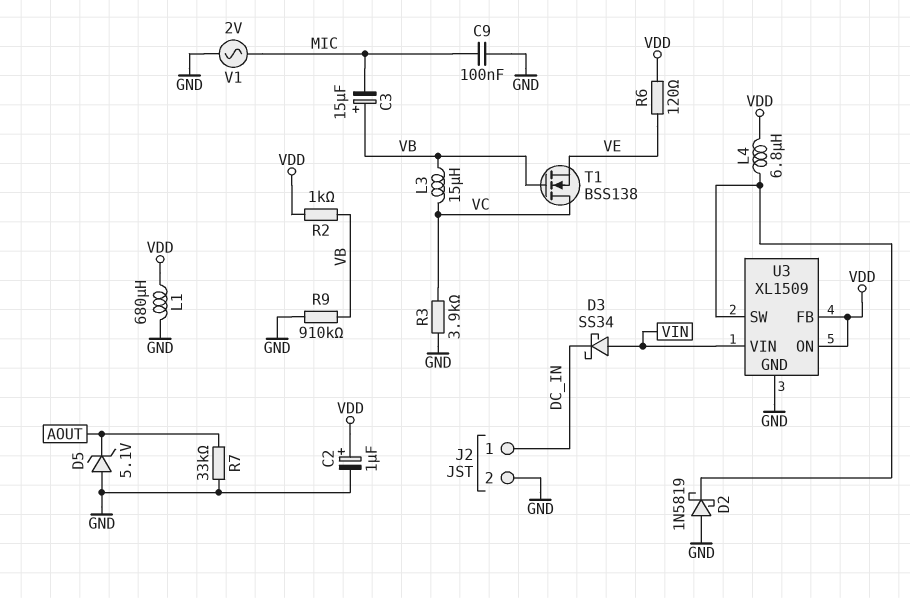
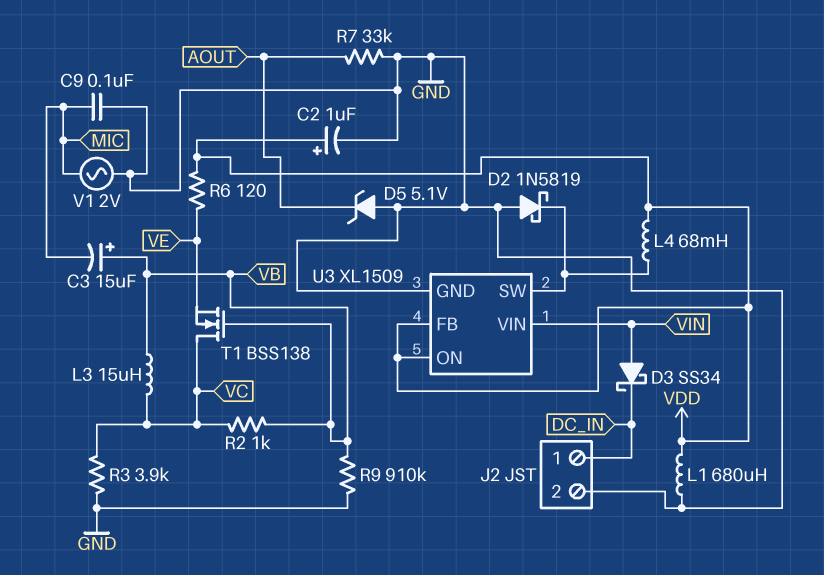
L4: 6.8uH (U3/SW, VDD) -> 68mH (U3/SW, VDD)
R2: 1k (VB, VDD) -> 1k (VB, VC)

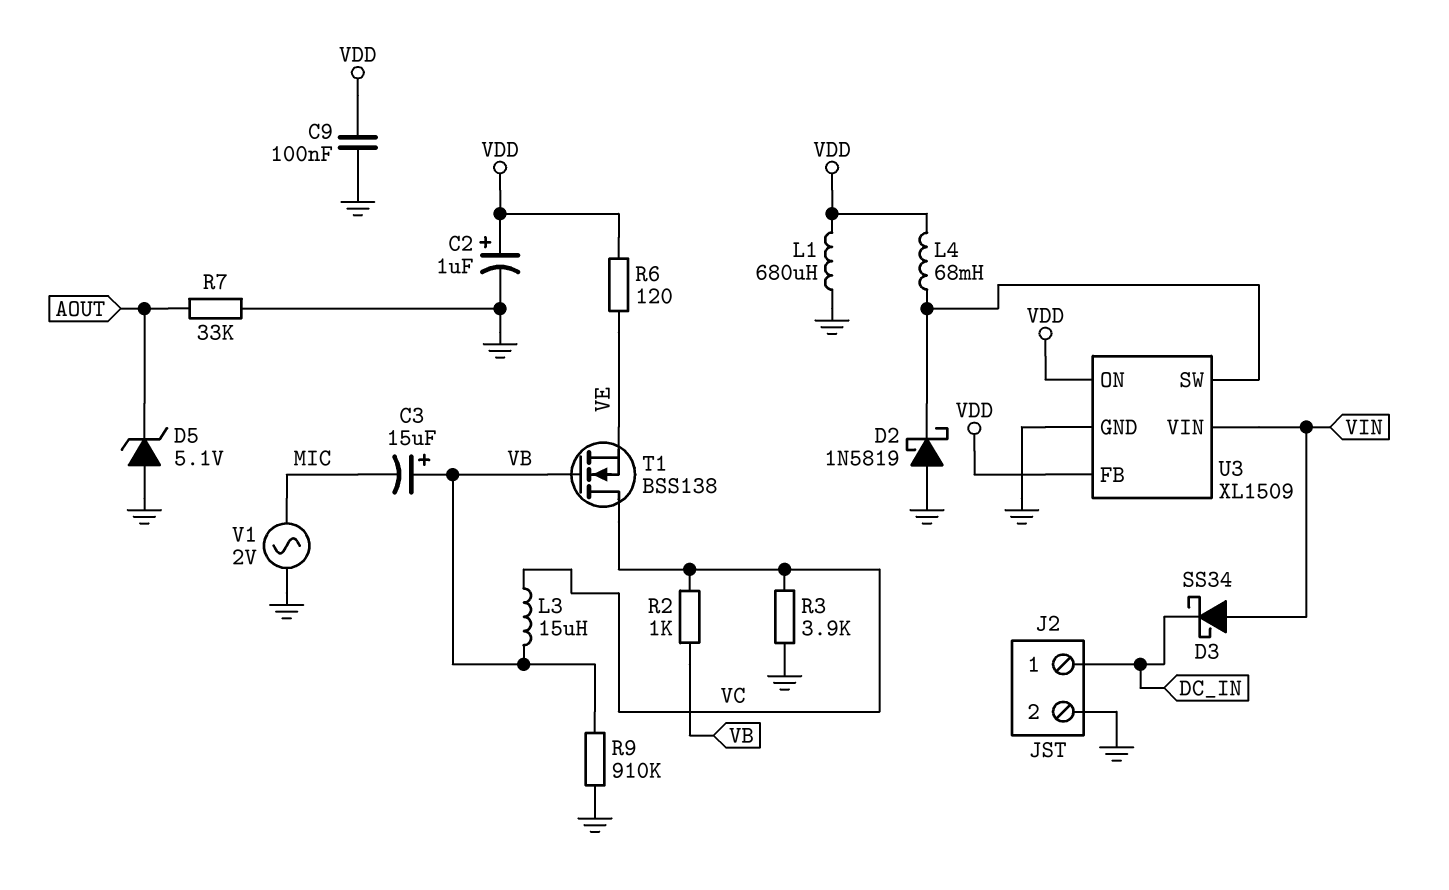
C9: 100nF (GND, MIC) -> 100nF (GND, VDD)

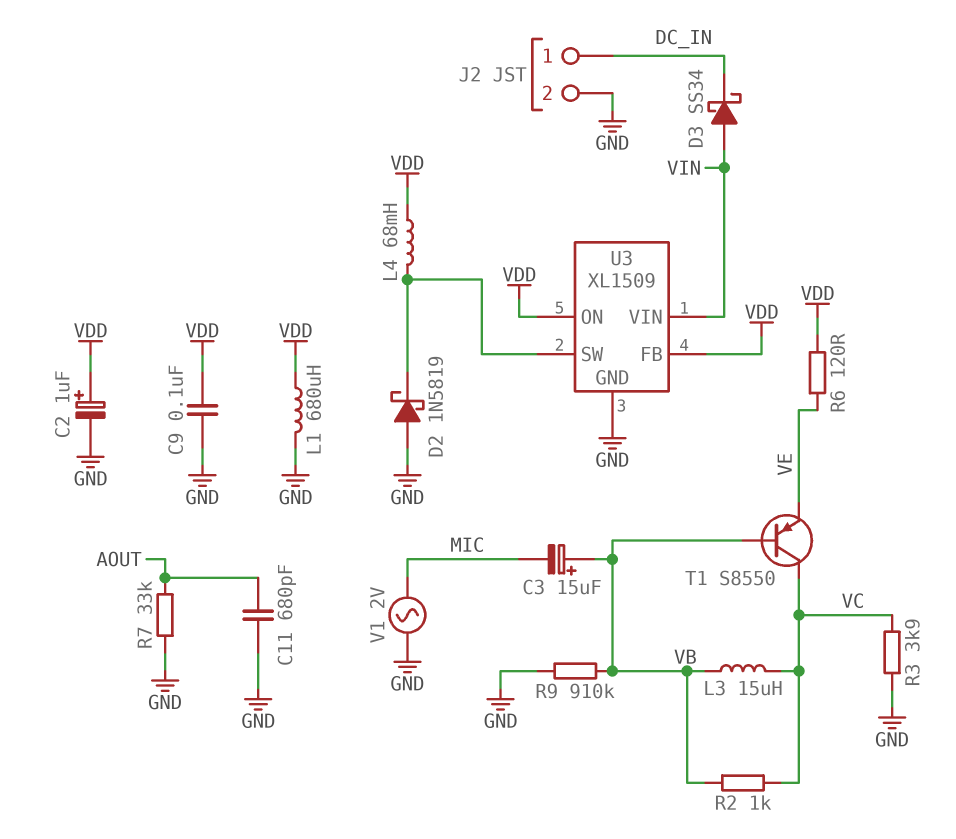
C11: none -> 680pF (AOUT, GND)
D5: zener 5.1V (A GND, K AOUT) -> none
T1: NMOS BSS138 (G VB, D VC, S VE) -> PNP S8550 (B VB, C VC, E VE)

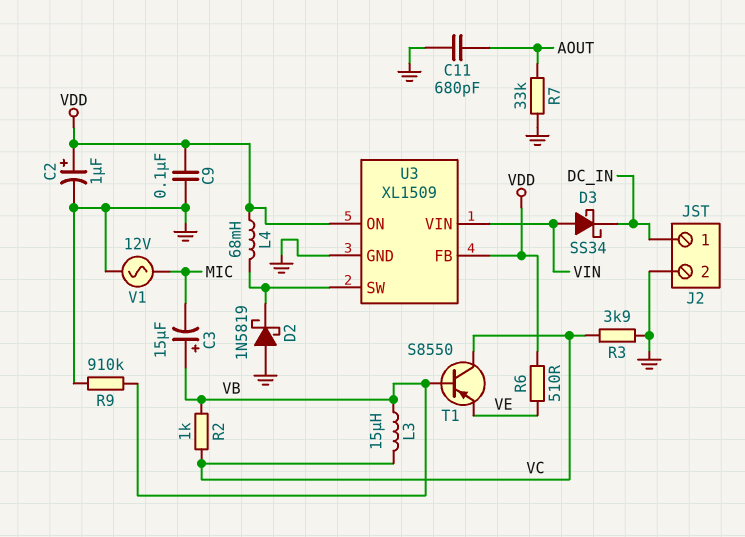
L1: 680uH (GND, VDD) -> none
R6: 120 (VDD, VE) -> 510 (VDD, VE)
V1: AC 2V (GND, MIC) -> AC 12V (GND, MIC)

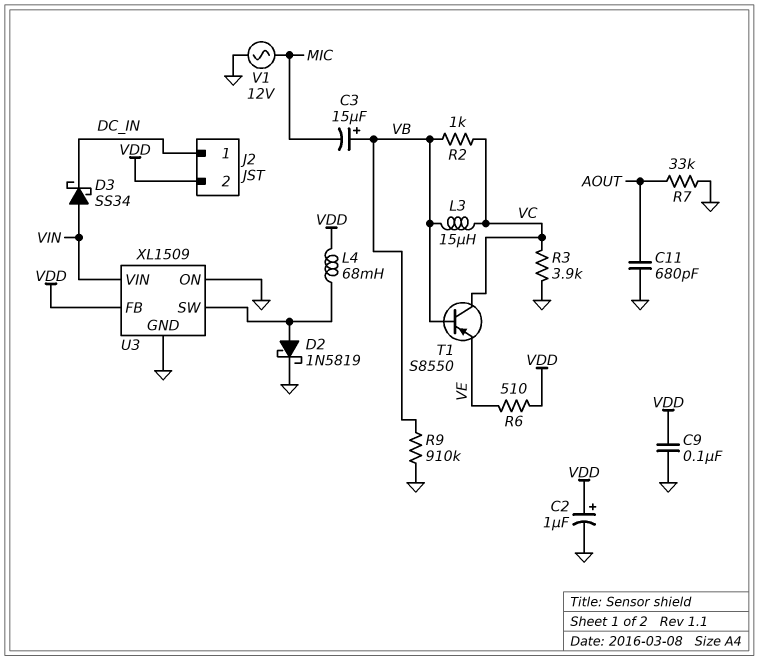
D2: schottky 1N5819 (A GND, K U3/SW) -> schottky 1N5819 (A U3/SW, K GND)
J2 pin 2: GND -> VDD
U3 pin ON: VDD -> GND

